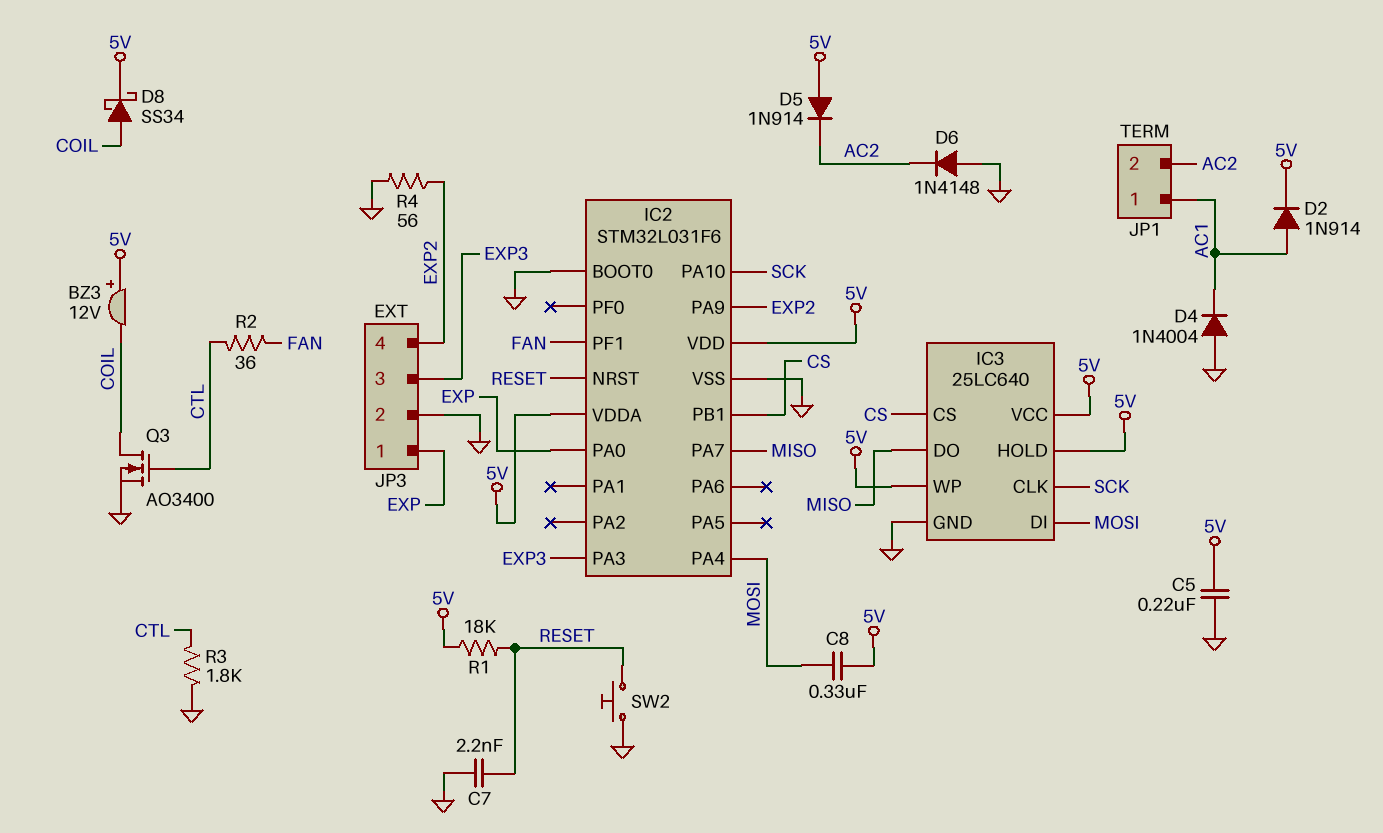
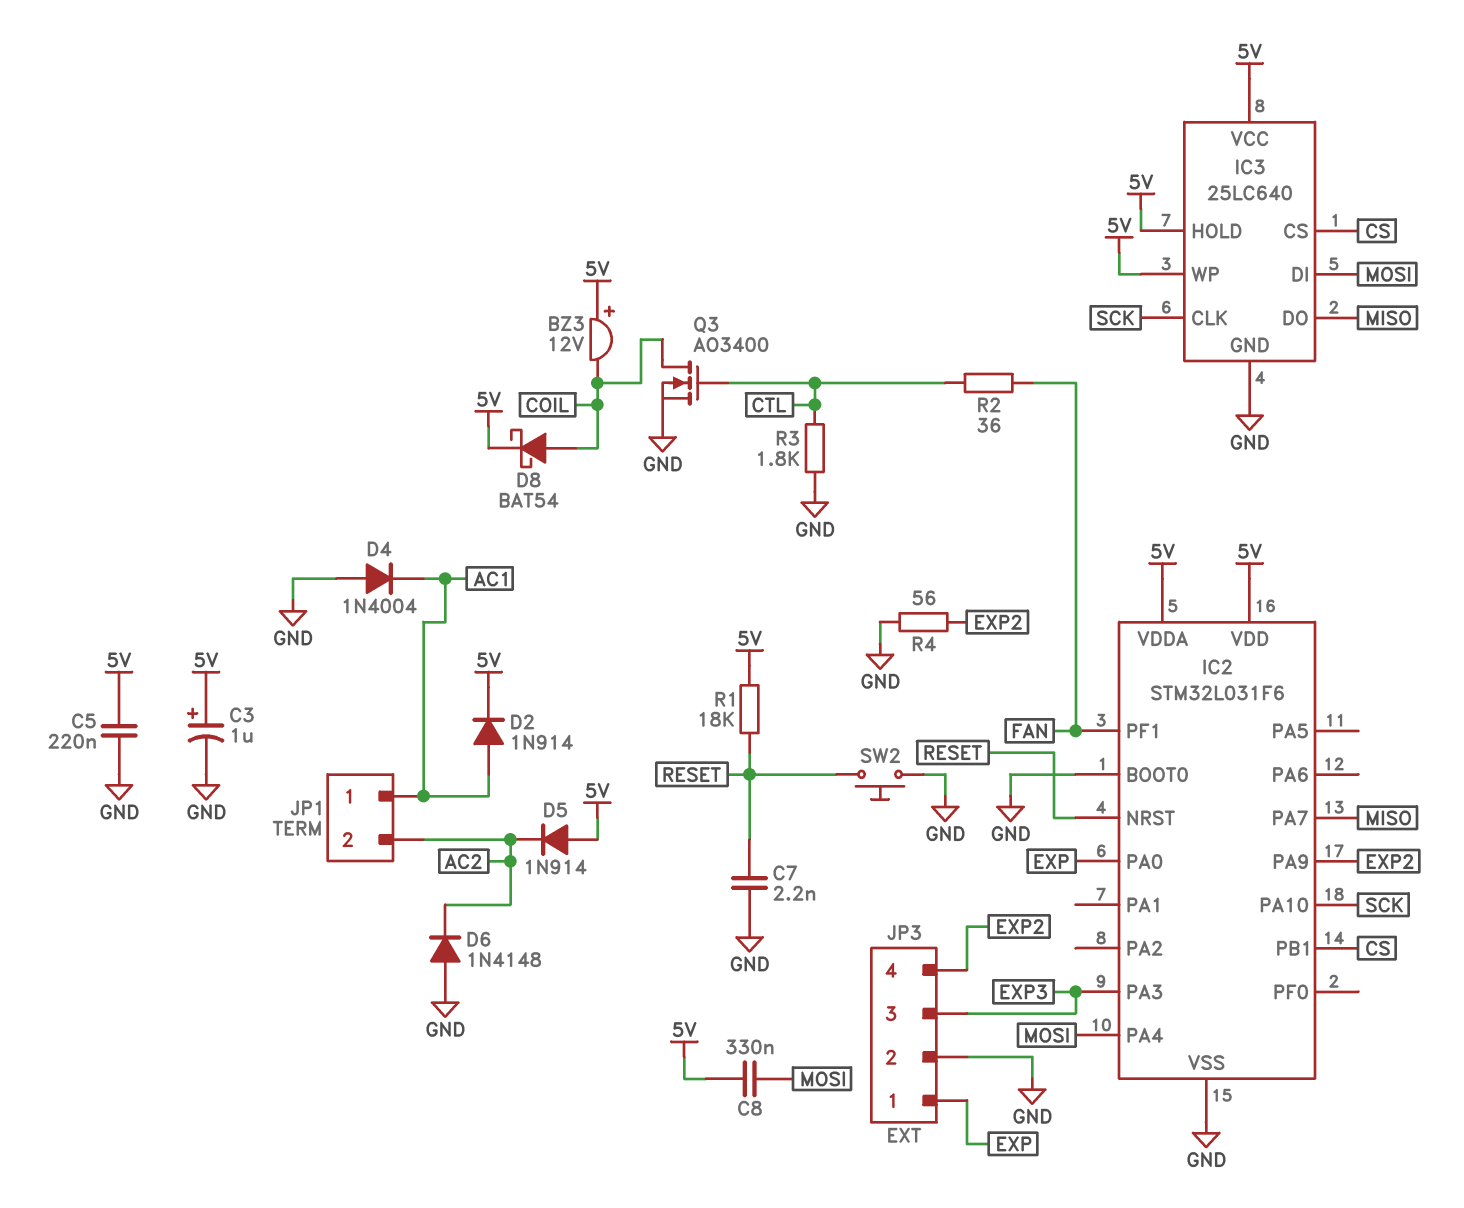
C3: none -> 1uF (plus 5V, minus GND)
D8: schottky SS34 (A COIL, K 5V) -> schottky BAT54 (A COIL, K 5V)

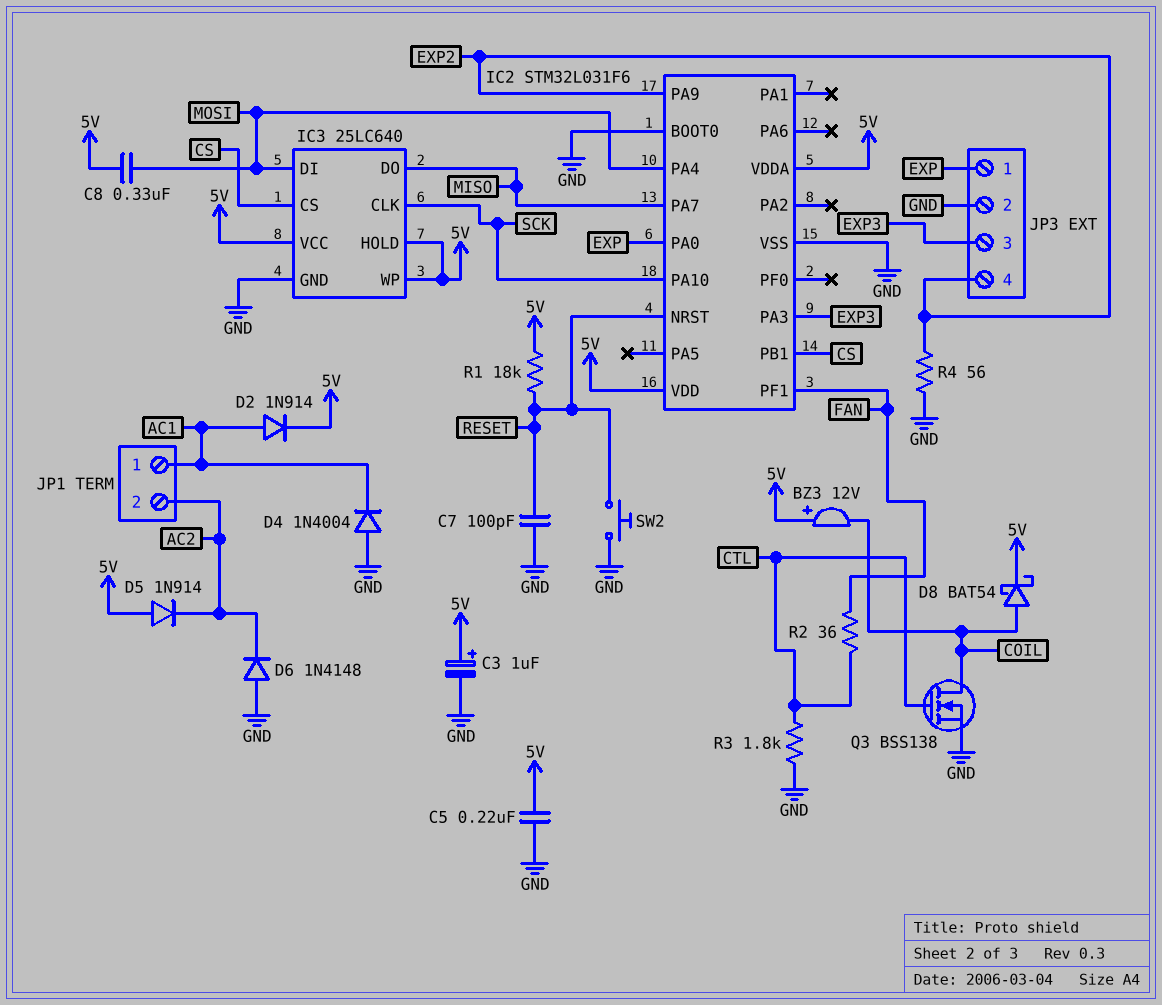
C7: 2.2nF (GND, RESET) -> 100pF (GND, RESET)
Q3: NMOS AO3400 (G CTL, D COIL, S GND) -> NMOS BSS138 (G CTL, D COIL, S GND)

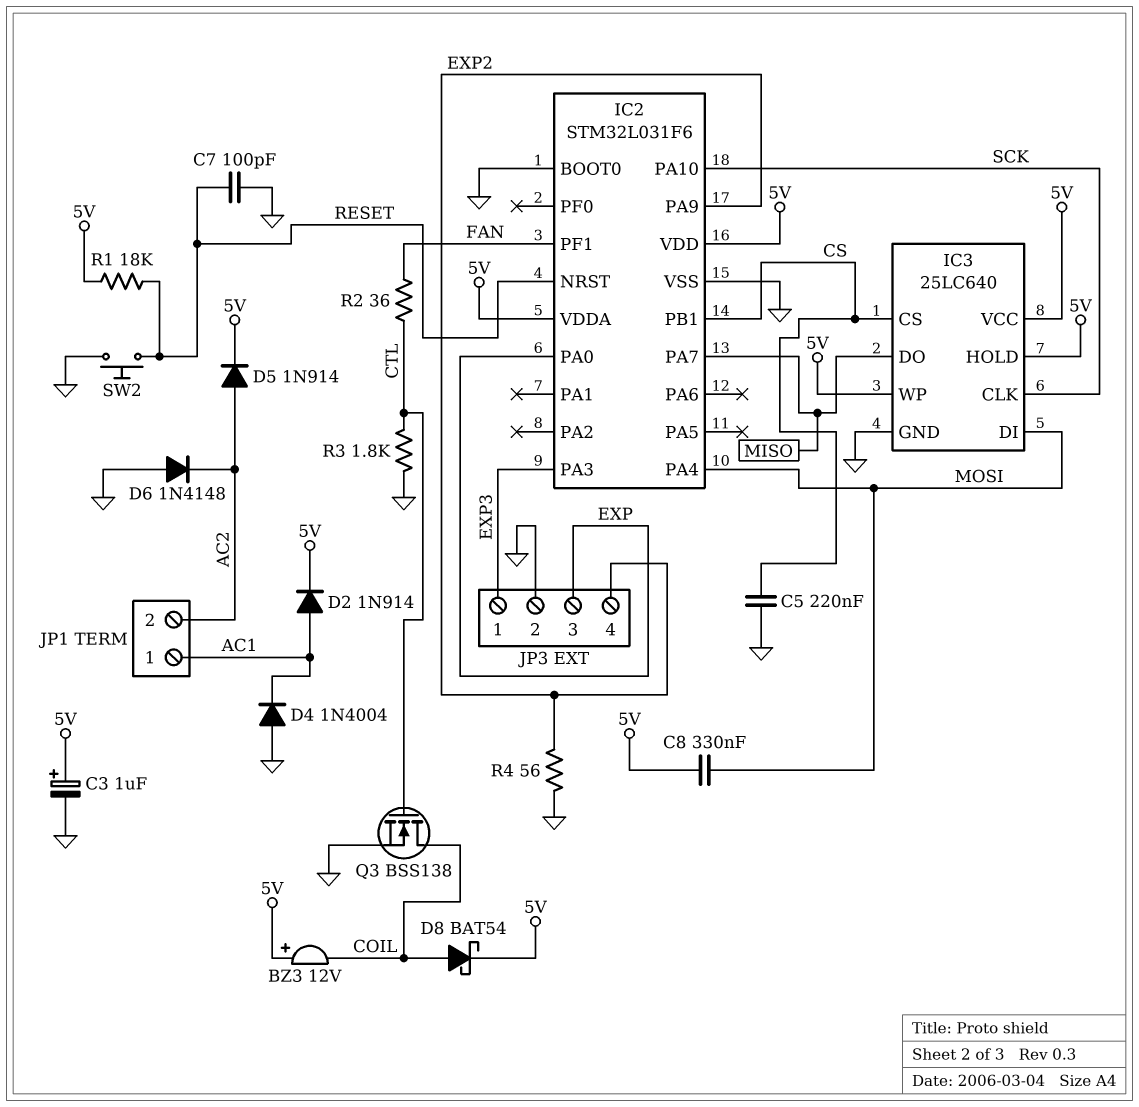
C5: 220nF (5V, GND) -> 220nF (CS, GND)
D5: diode 1N914 (A 5V, K AC2) -> diode 1N914 (A AC2, K 5V)
JP3 pin 1: EXP -> EXP3
JP3 pin 3: EXP3 -> EXP

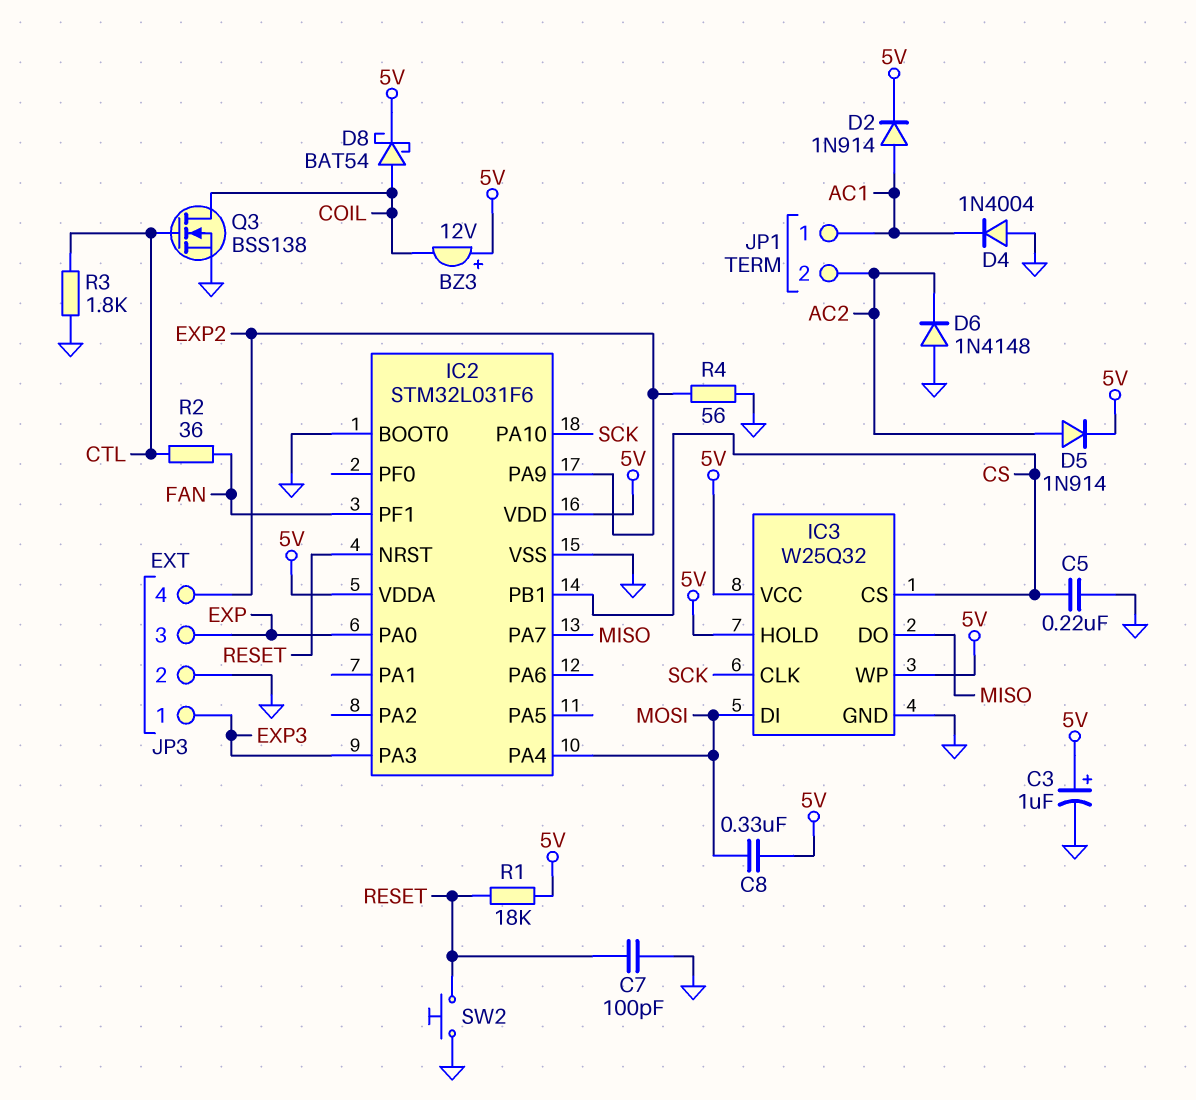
IC3: 25LC640 -> W25Q32

